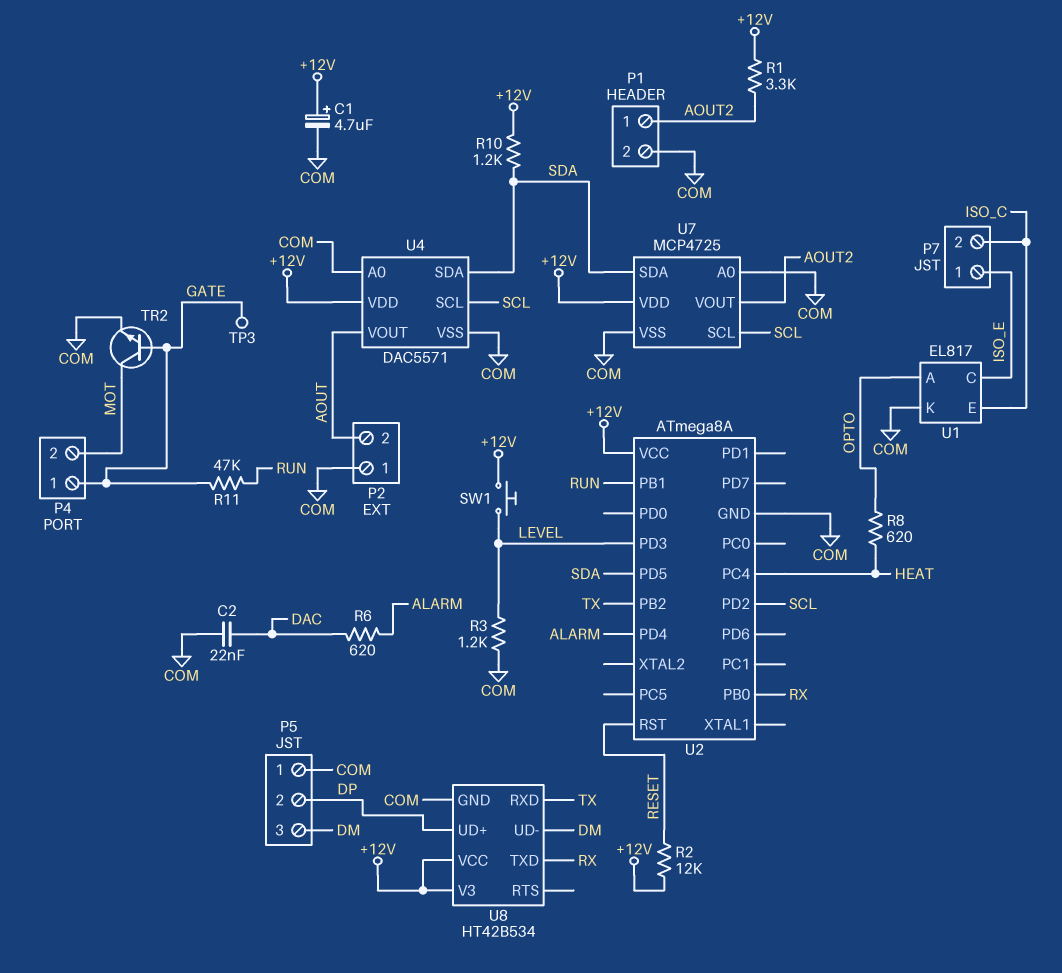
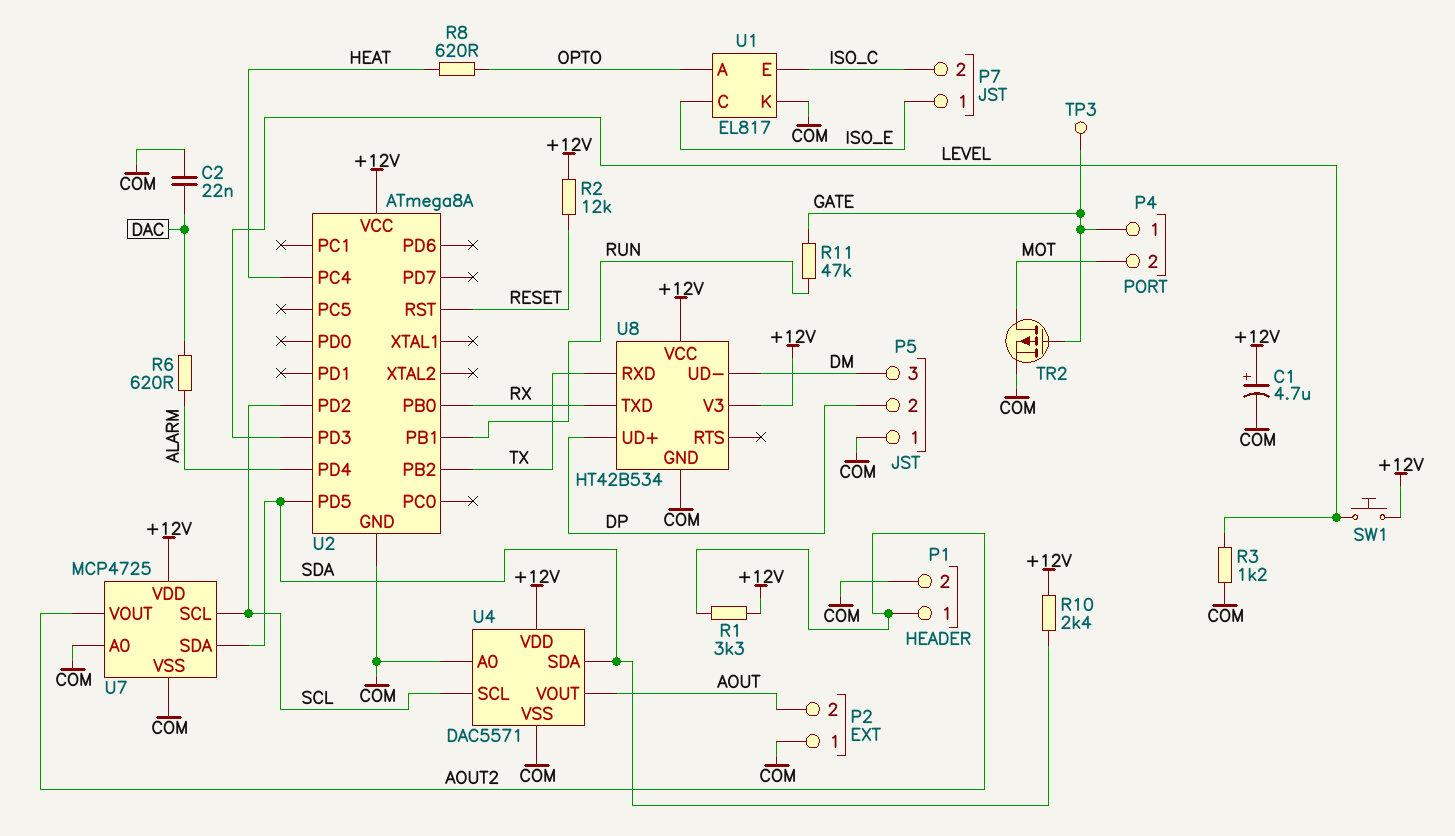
R10: 1.2k (+12V, SDA) -> 2.4k (+12V, SDA)
TR2: NPN (B GATE, C MOT, E COM) -> PMOS (G GATE, D MOT, S COM)

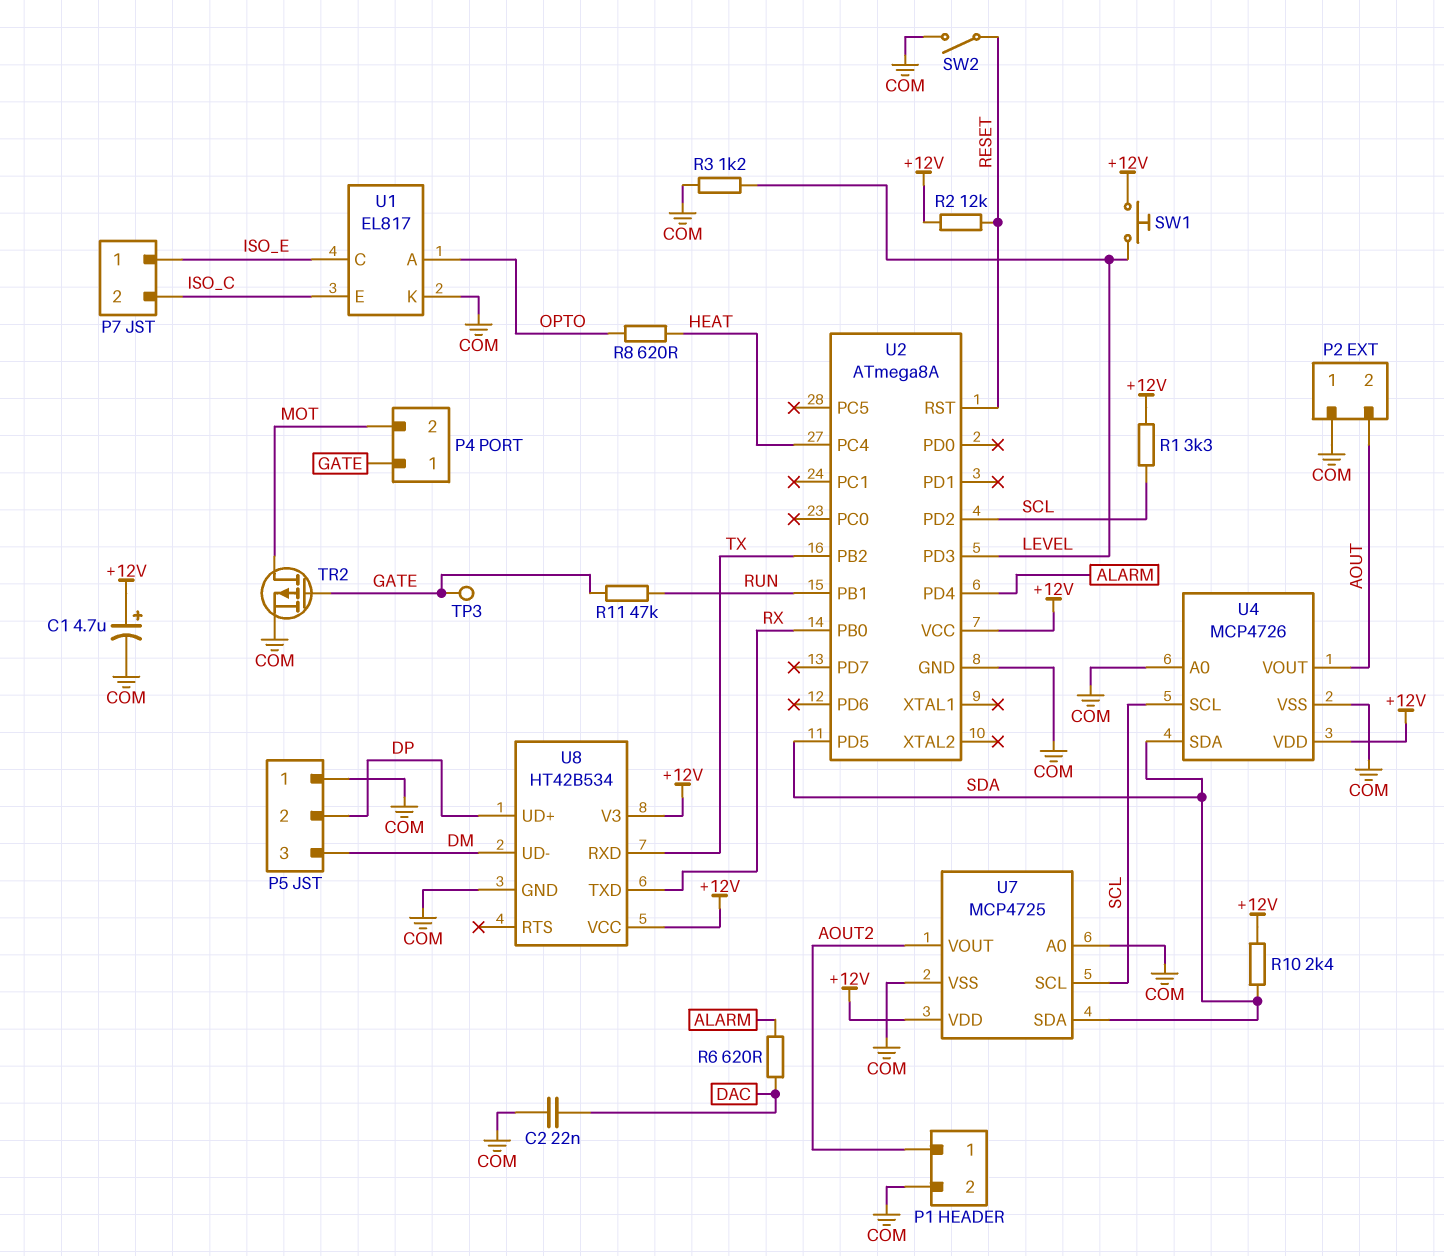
R1: 3.3k (+12V, AOUT2) -> 3.3k (+12V, SCL)
SW2: none -> switch (COM, RESET)
U4: DAC5571 -> MCP4726

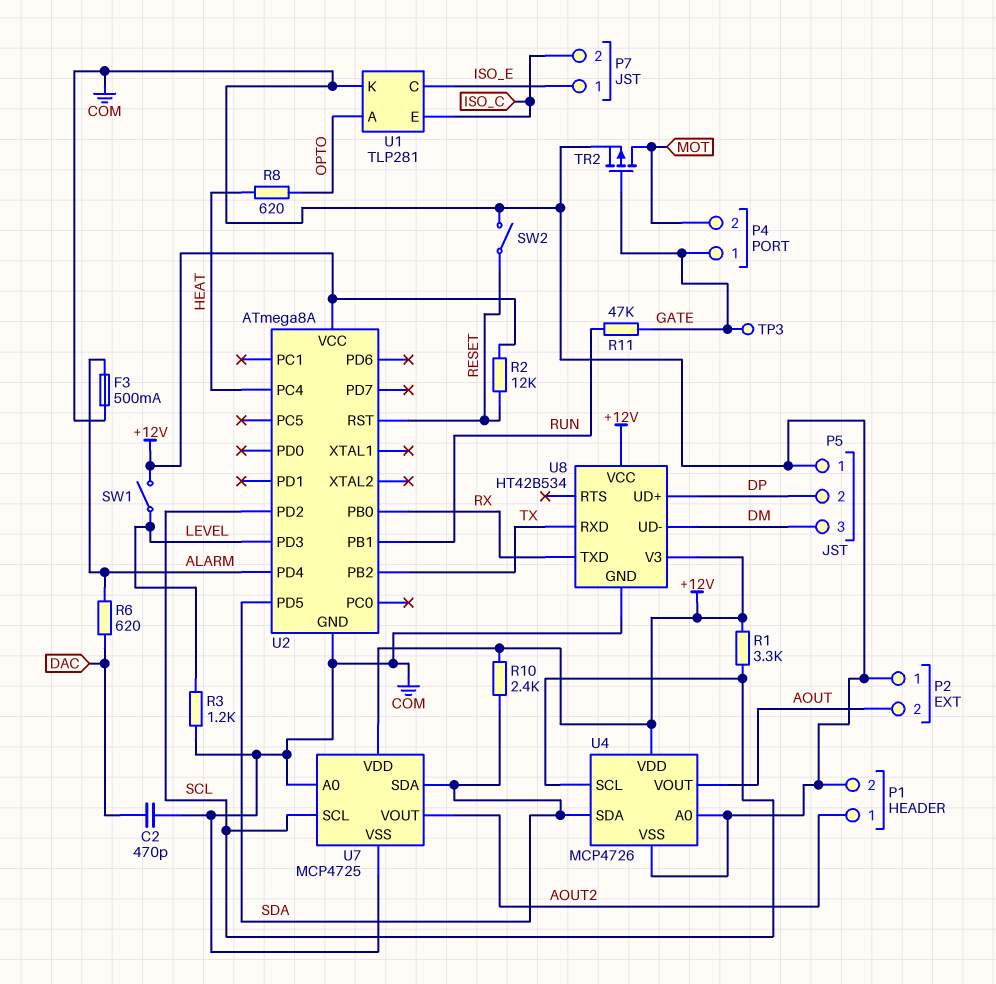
C1: 4.7uF (plus +12V, minus COM) -> none
C2: 22nF (COM, DAC) -> 470pF (COM, DAC)
F3: none -> 500mA (ALARM, COM)
SW1: button (+12V, LEVEL) -> switch (+12V, LEVEL)
U1: EL817 -> TLP281

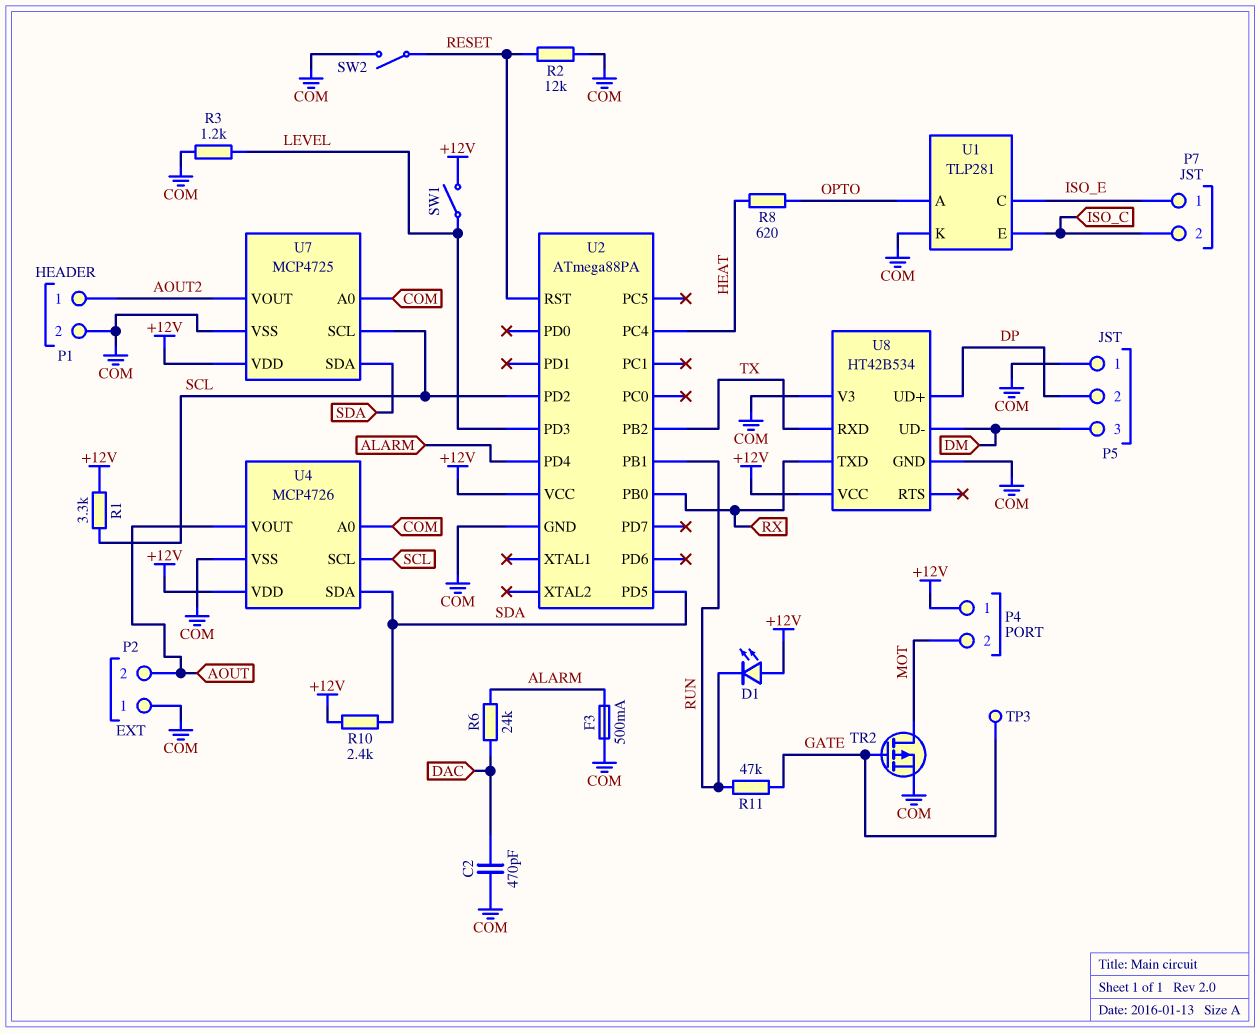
D1: none -> LED (A +12V, K RUN)
P4 pin 1: GATE -> +12V
R2: 12k (+12V, RESET) -> 12k (COM, RESET)
R6: 620 (ALARM, DAC) -> 24k (ALARM, DAC)
U2: ATmega8A -> ATmega88PA
U8 pin V3: +12V -> COM

